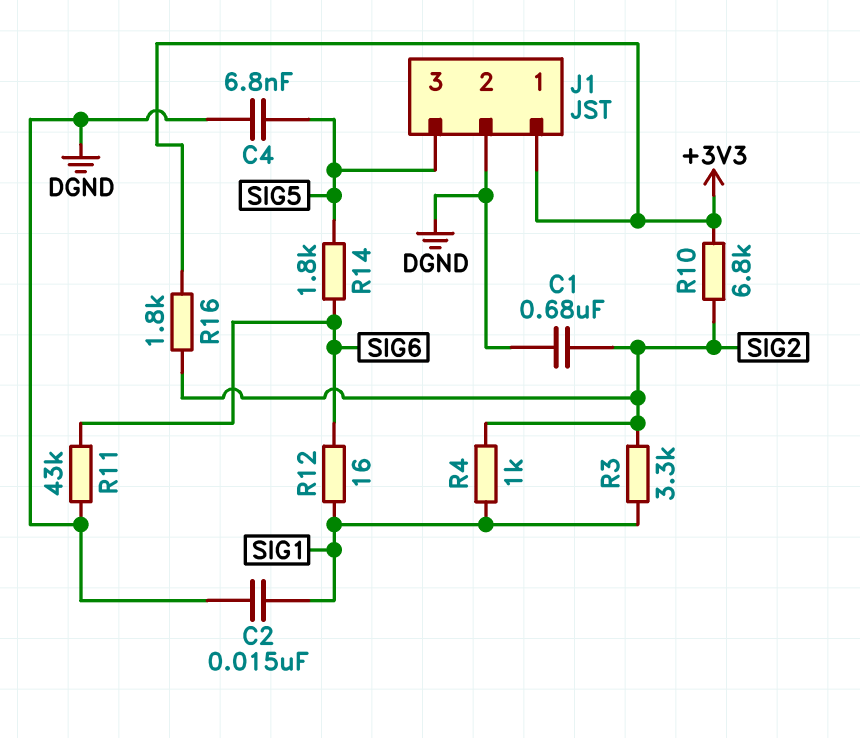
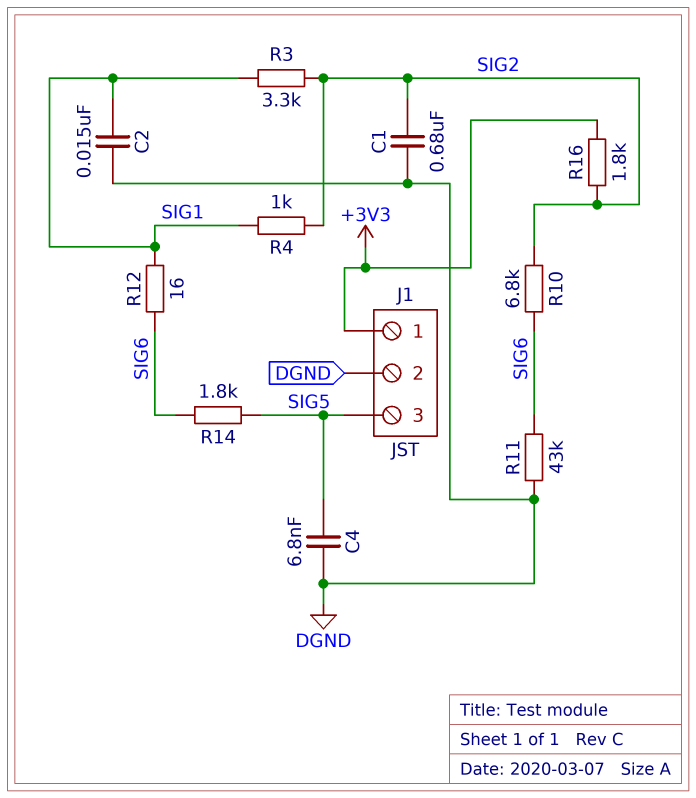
R10: 6.8k (+3V3, SIG2) -> 6.8k (SIG2, SIG6)

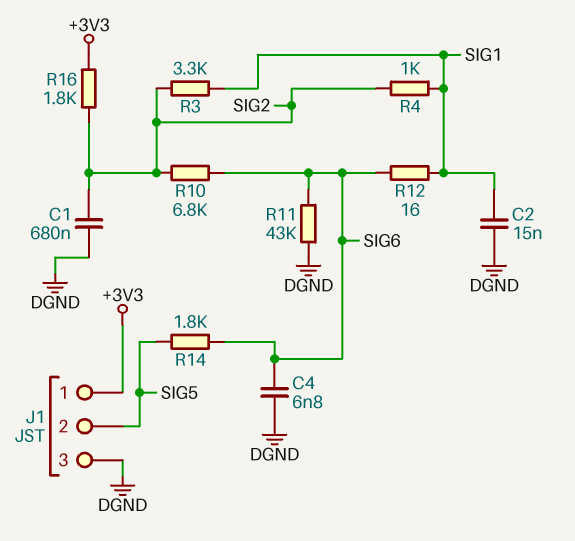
C4: 6.8nF (DGND, SIG5) -> 6.8nF (DGND, SIG6)
J1 pin 2: DGND -> SIG5
J1 pin 3: SIG5 -> DGND

